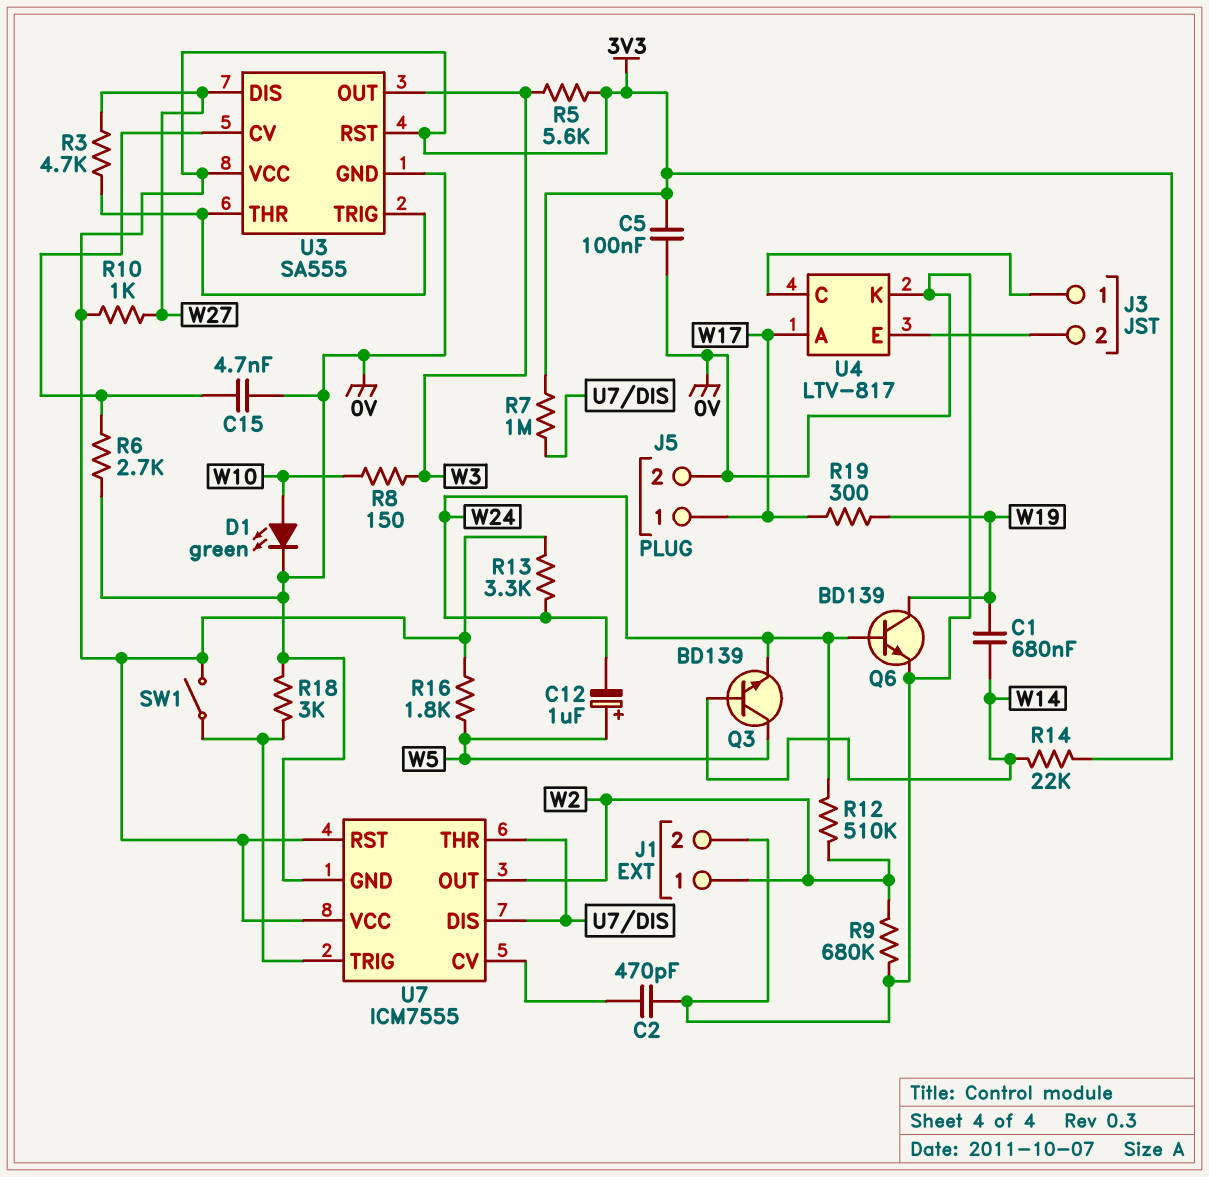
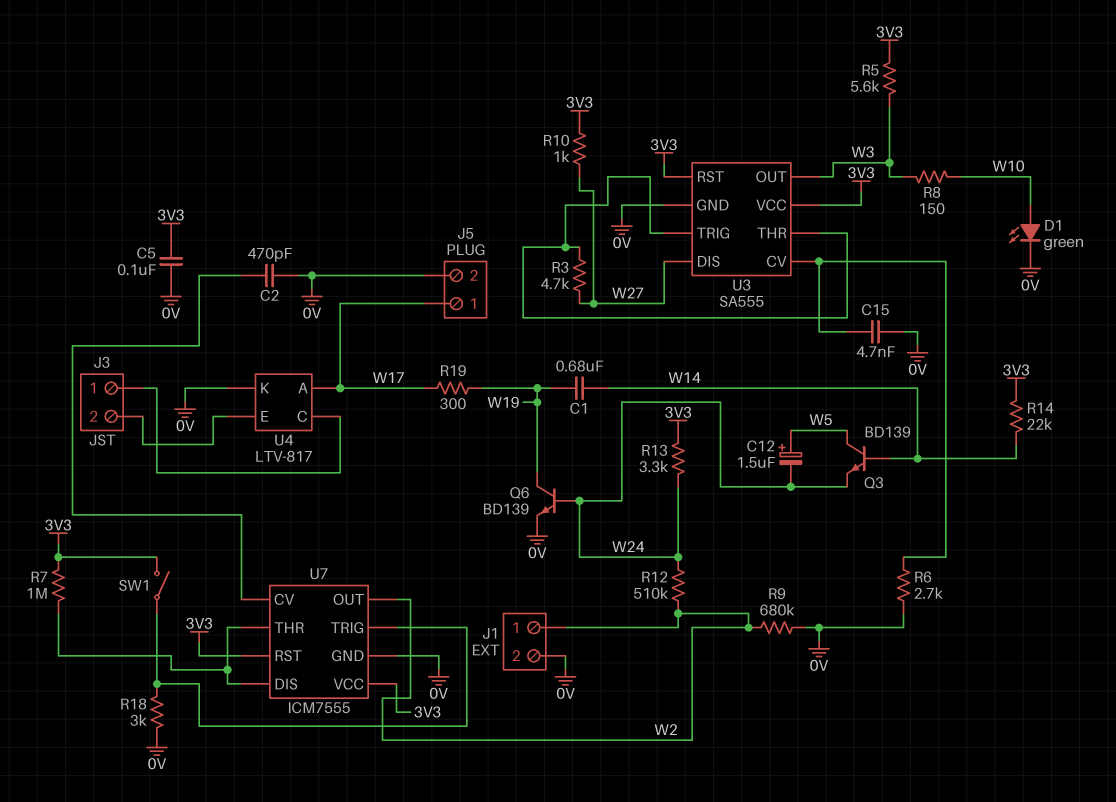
C12: 1uF (plus W5, minus W24) -> 1.5uF (plus W5, minus W24)
R16: 1.8k (3V3, W5) -> none

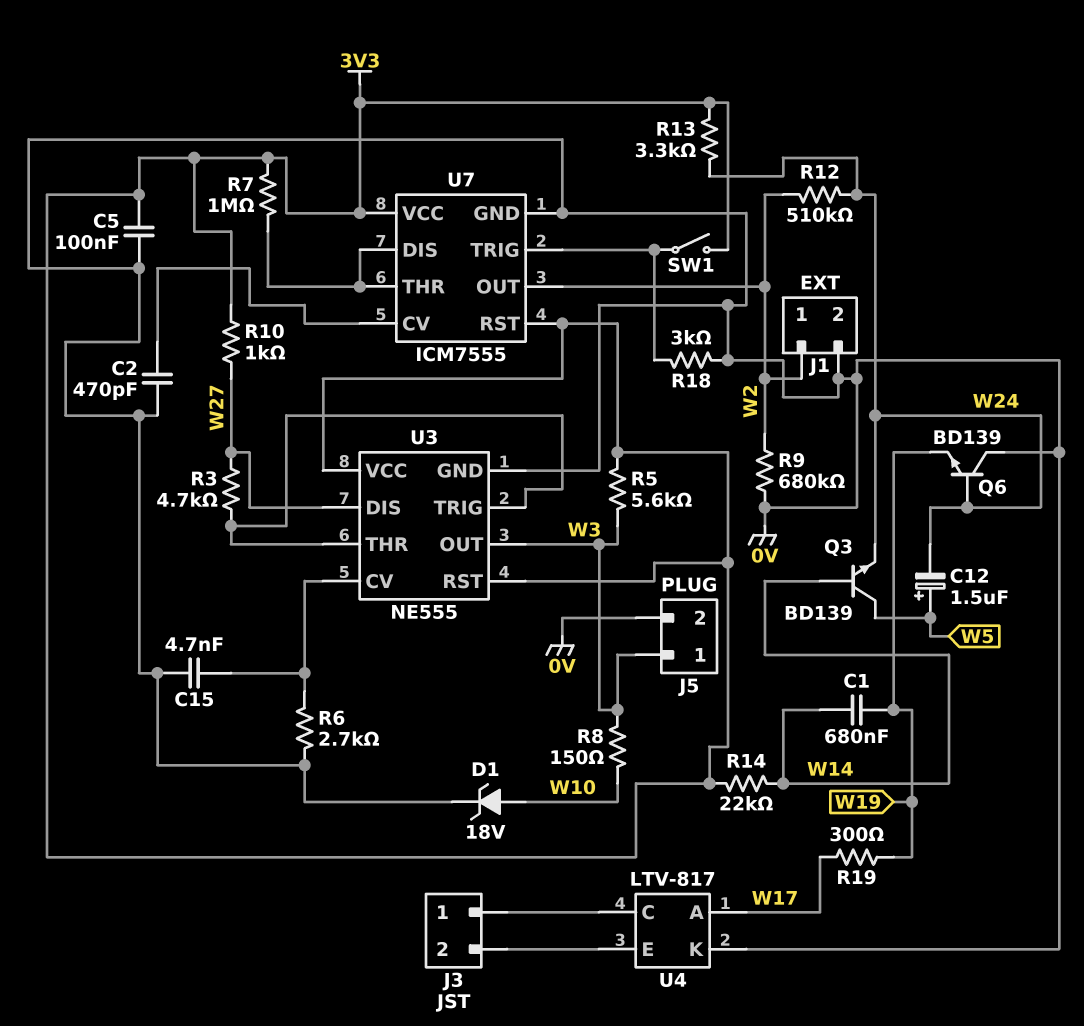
D1: LED green (A W10, K 0V) -> zener 18V (A W10, K 0V)
J5 pin 1: W17 -> W3
Q6: NPN BD139 (B W24, C W19, E 0V) -> NPN BD139 (B W24, C 0V, E W19)
U3: SA555 -> NE555

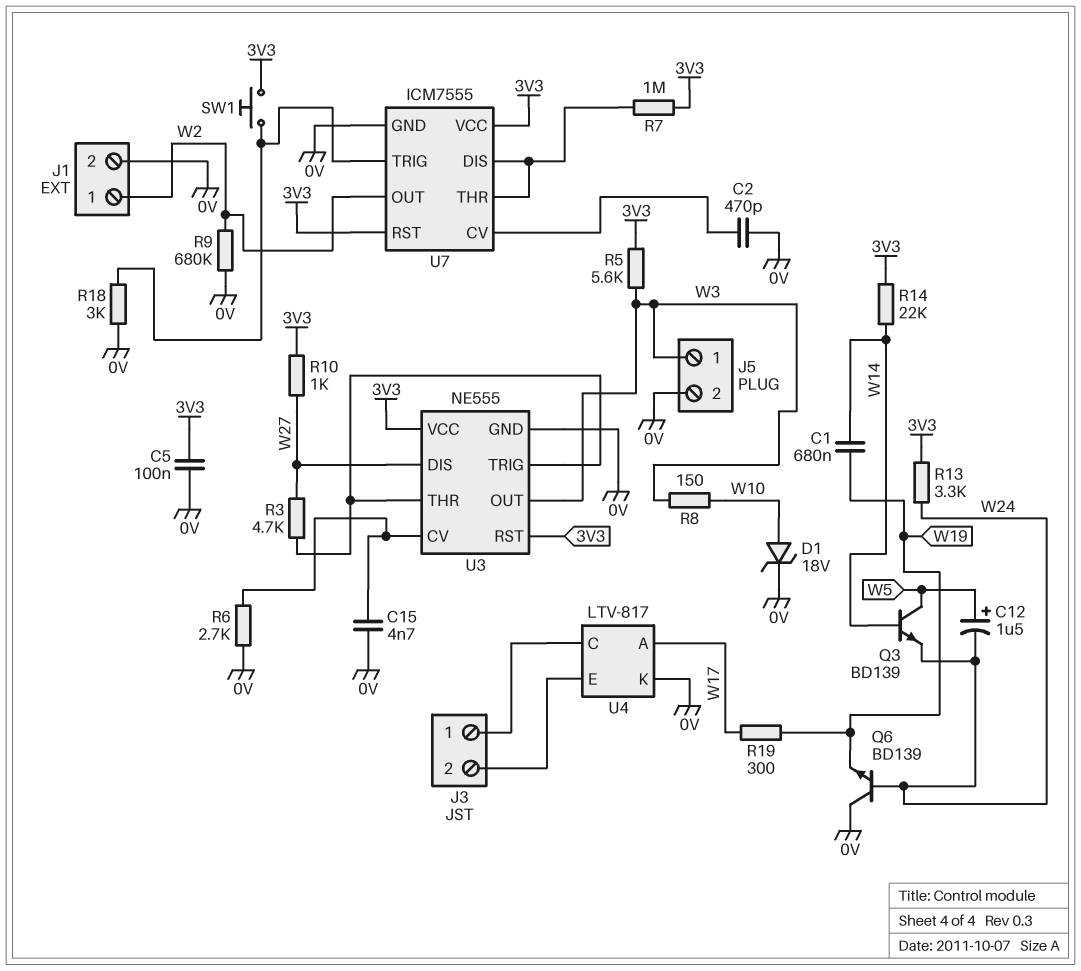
R12: 510k (W2, W24) -> none
SW1: switch (3V3, U7/TRIG) -> button (3V3, U7/TRIG)

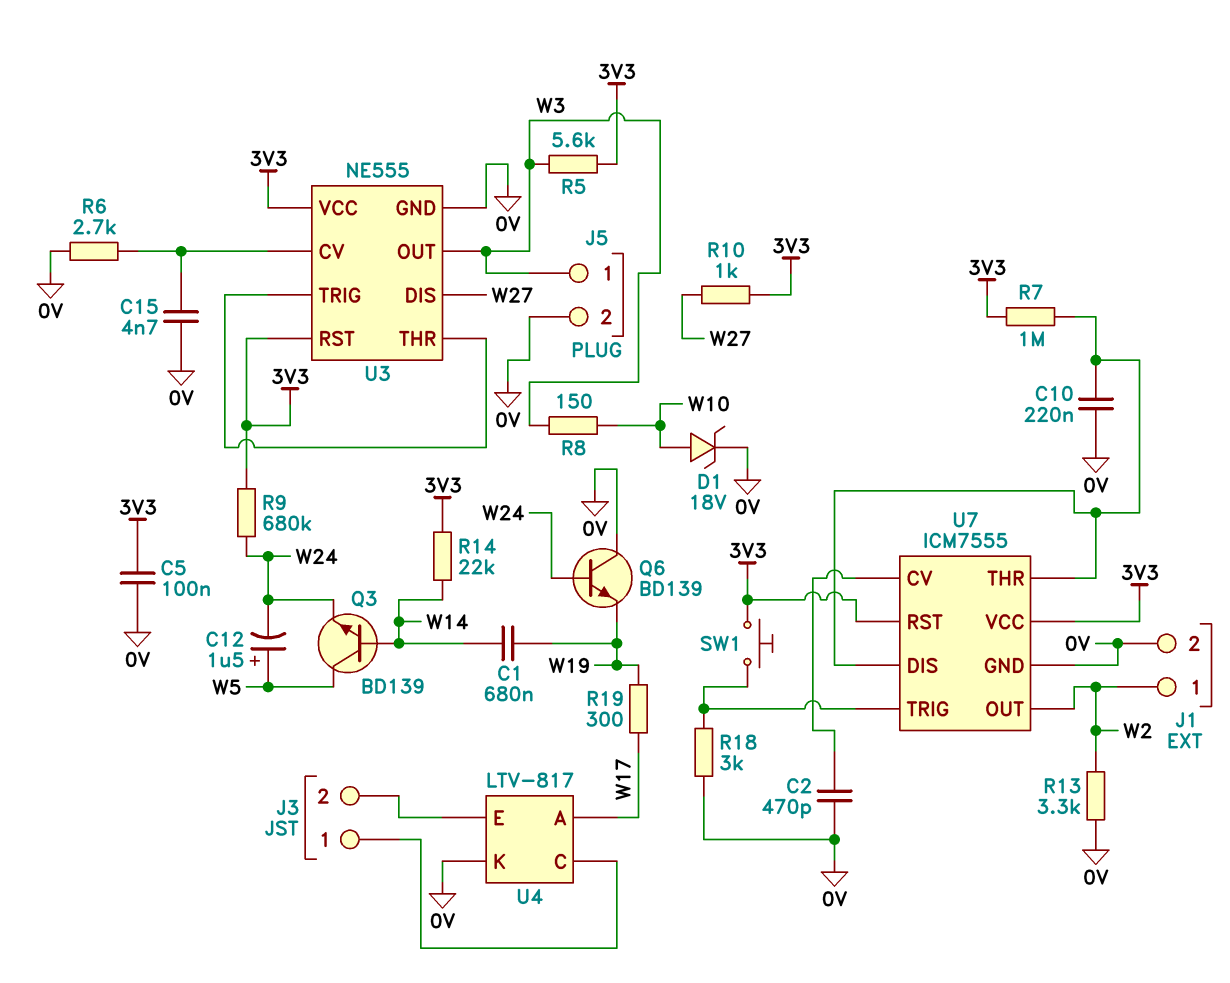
C10: none -> 220nF (0V, U7/DIS)
R3: 4.7k (U3/THR, W27) -> none
R9: 680k (0V, W2) -> 680k (3V3, W24)
R13: 3.3k (3V3, W24) -> 3.3k (0V, W2)

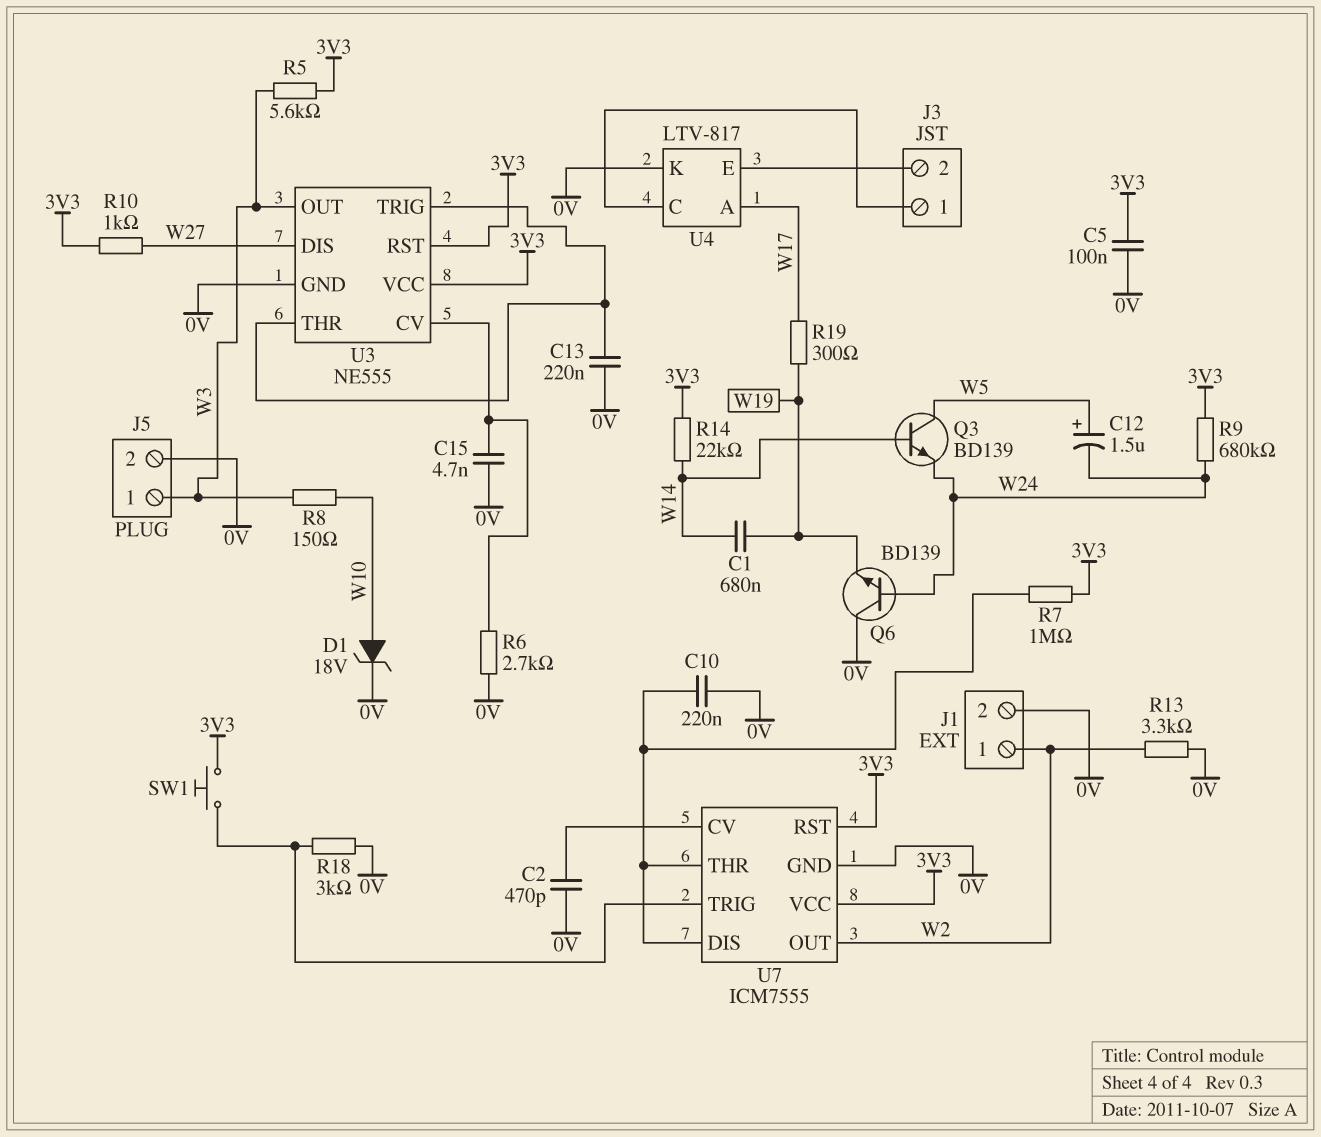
C13: none -> 220nF (0V, U3/THR)

